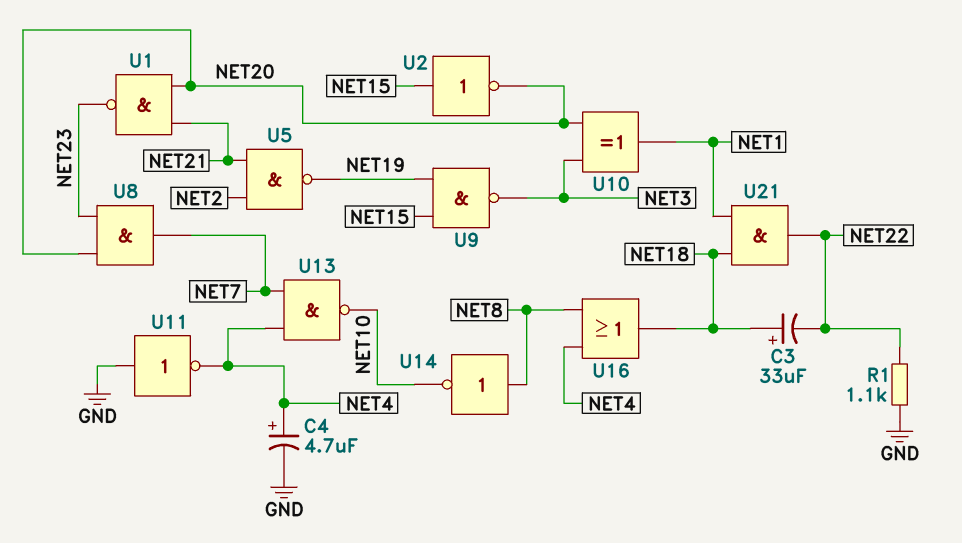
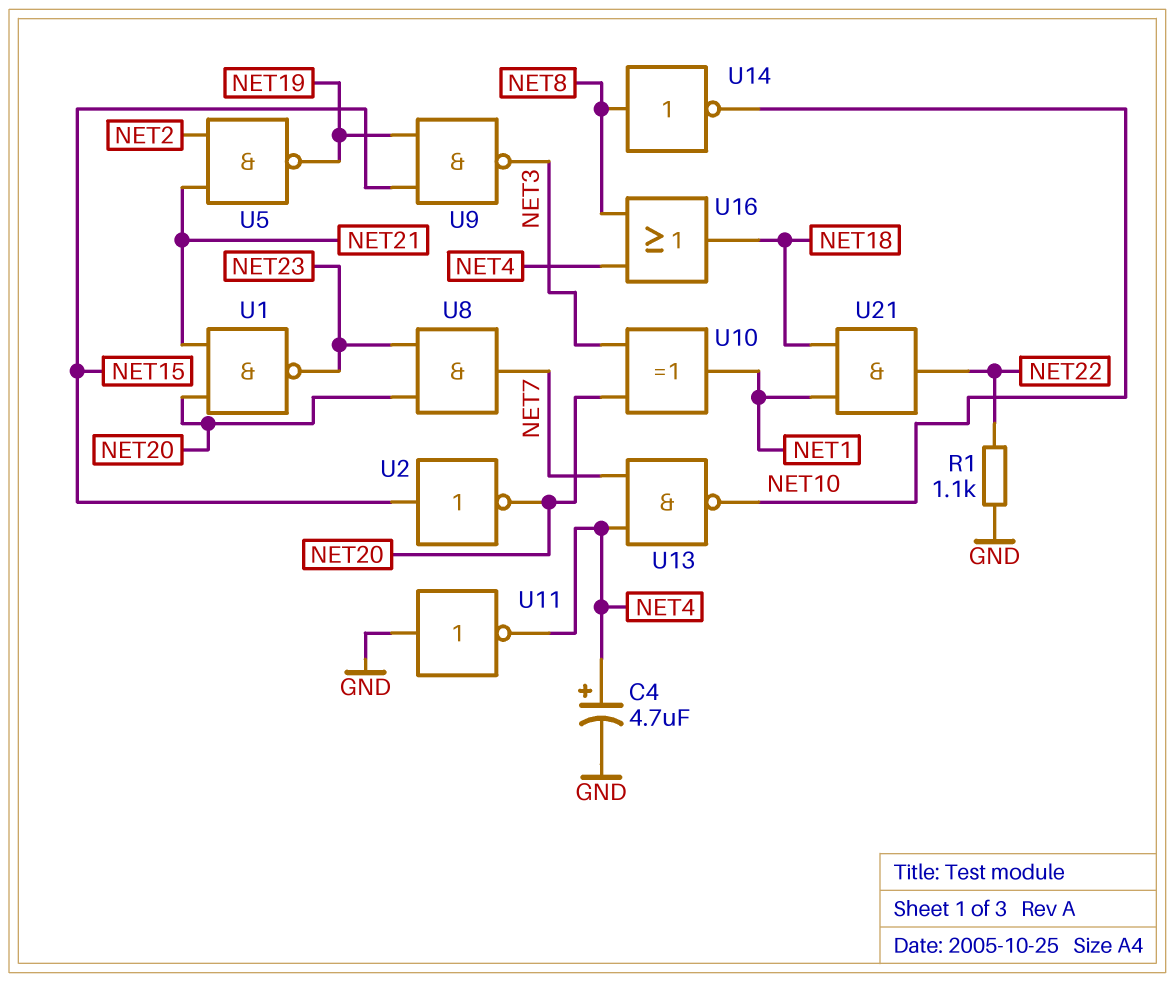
C3: 33uF (plus NET18, minus NET22) -> none

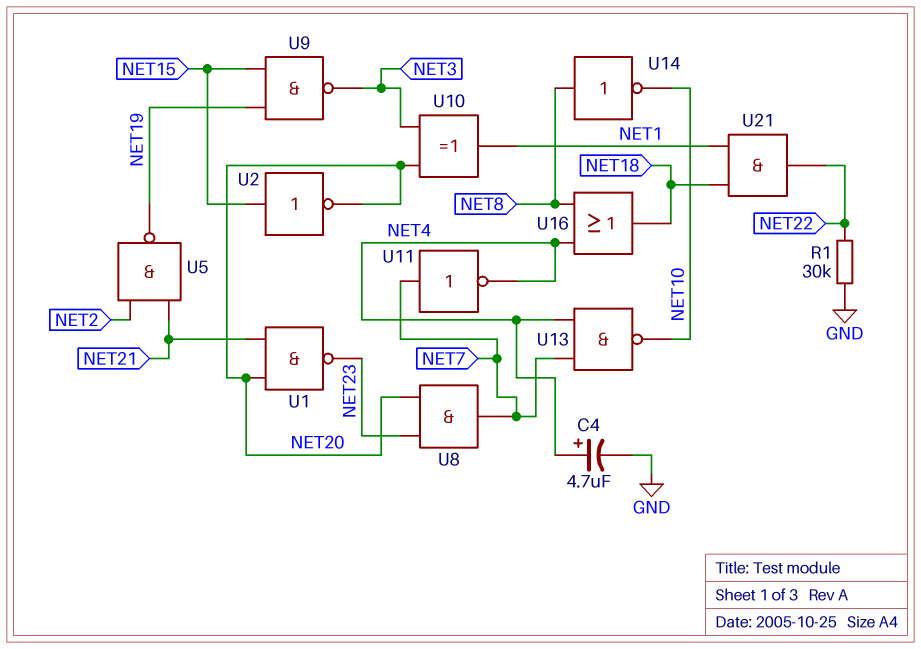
R1: 1.1k (GND, NET22) -> 30k (GND, NET22)
U11: NOT (in GND, out NET4) -> NOT (in NET7, out NET4)

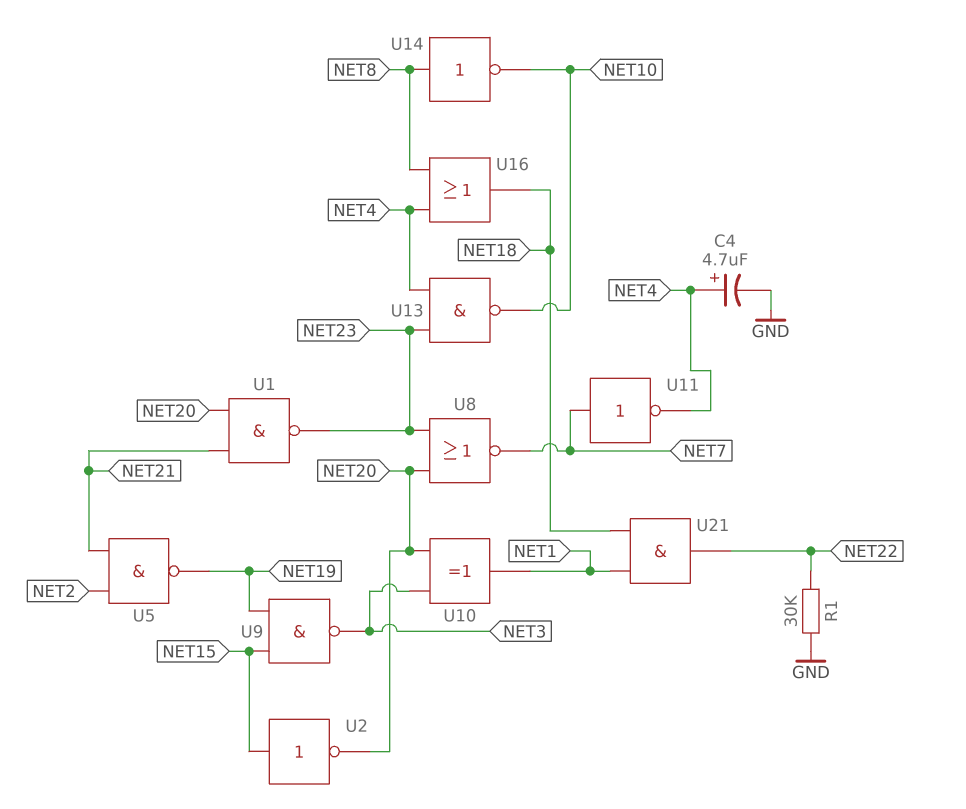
U8: AND (in NET20, in NET23, out NET7) -> NOR (in NET20, in NET23, out NET7)
U13: NAND (in NET4, in NET7, out NET10) -> NAND (in NET4, in NET23, out NET10)

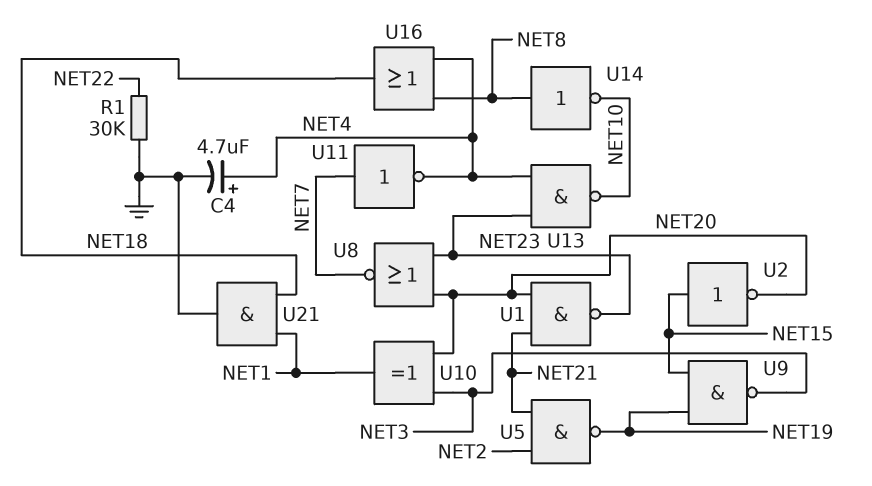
U21: AND (in NET1, in NET18, out NET22) -> AND (in NET1, in NET18, out GND)

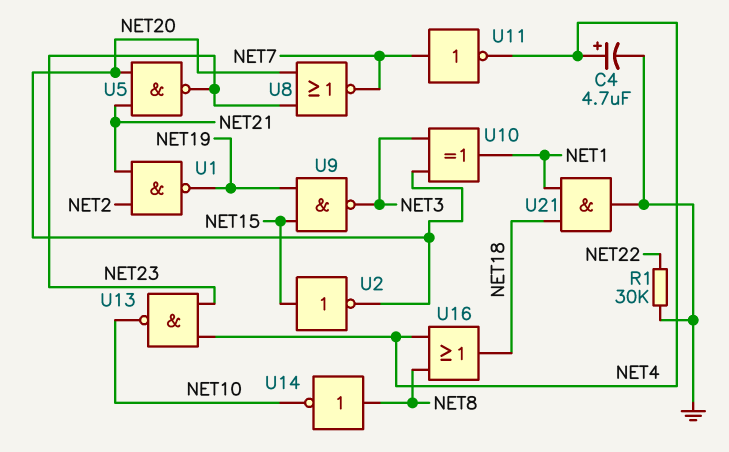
U1: NAND (in NET20, in NET21, out NET23) -> NAND (in NET2, in NET21, out NET19)
U5: NAND (in NET2, in NET21, out NET19) -> NAND (in NET20, in NET21, out NET23)

